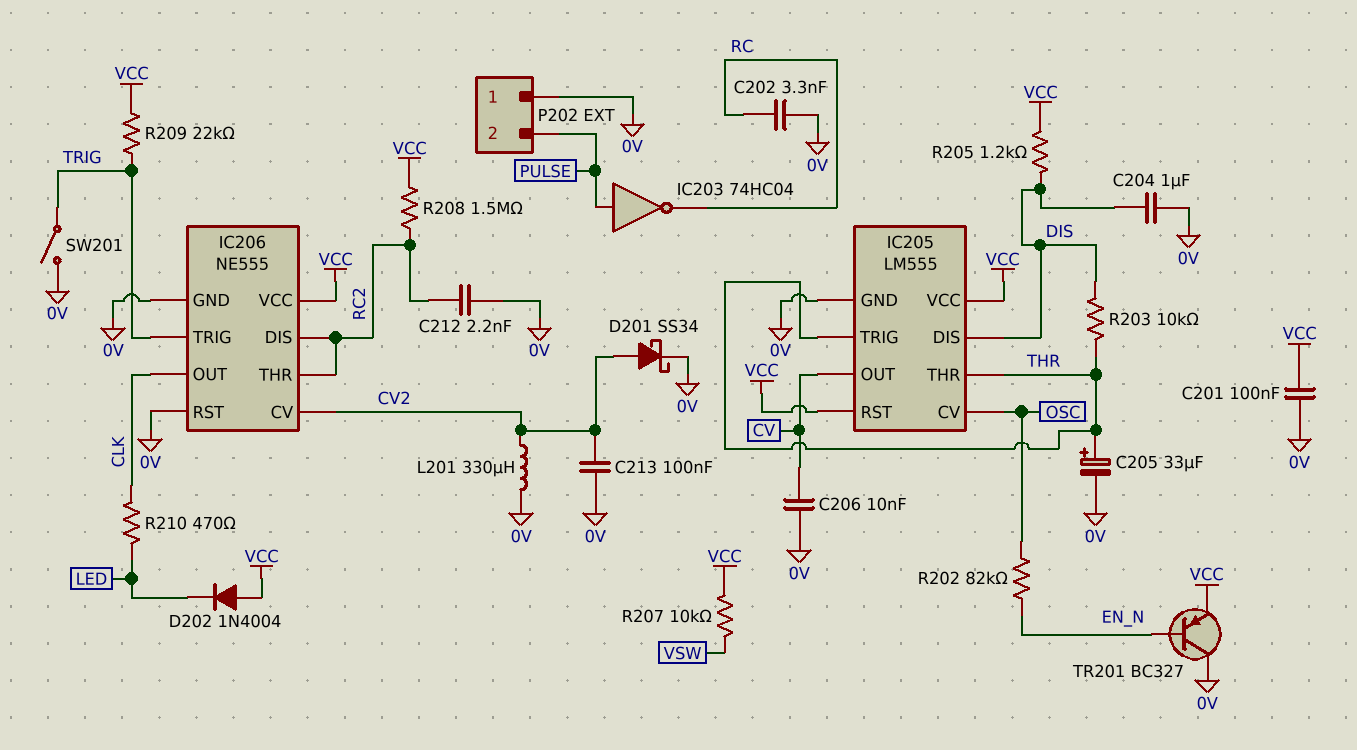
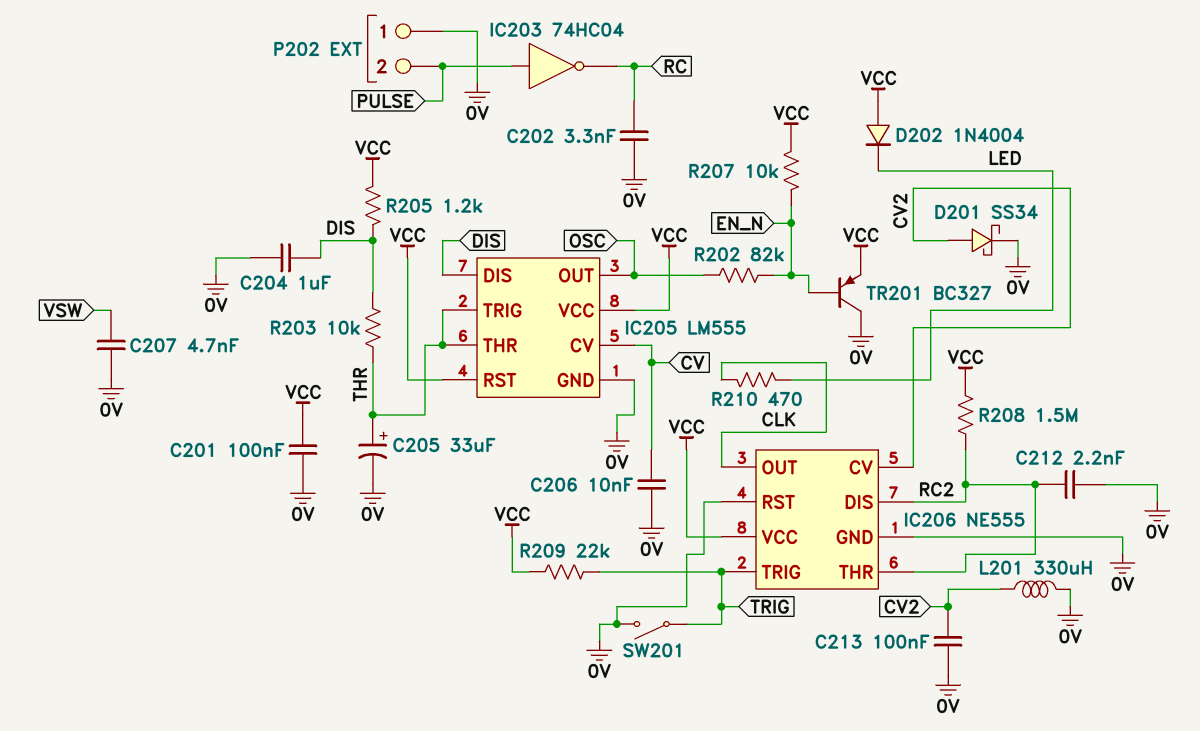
C207: none -> 4.7nF (0V, VSW)
IC205 pin CV: OSC -> CV
IC205 pin OUT: CV -> OSC
R207: 10k (VCC, VSW) -> 10k (EN_N, VCC)

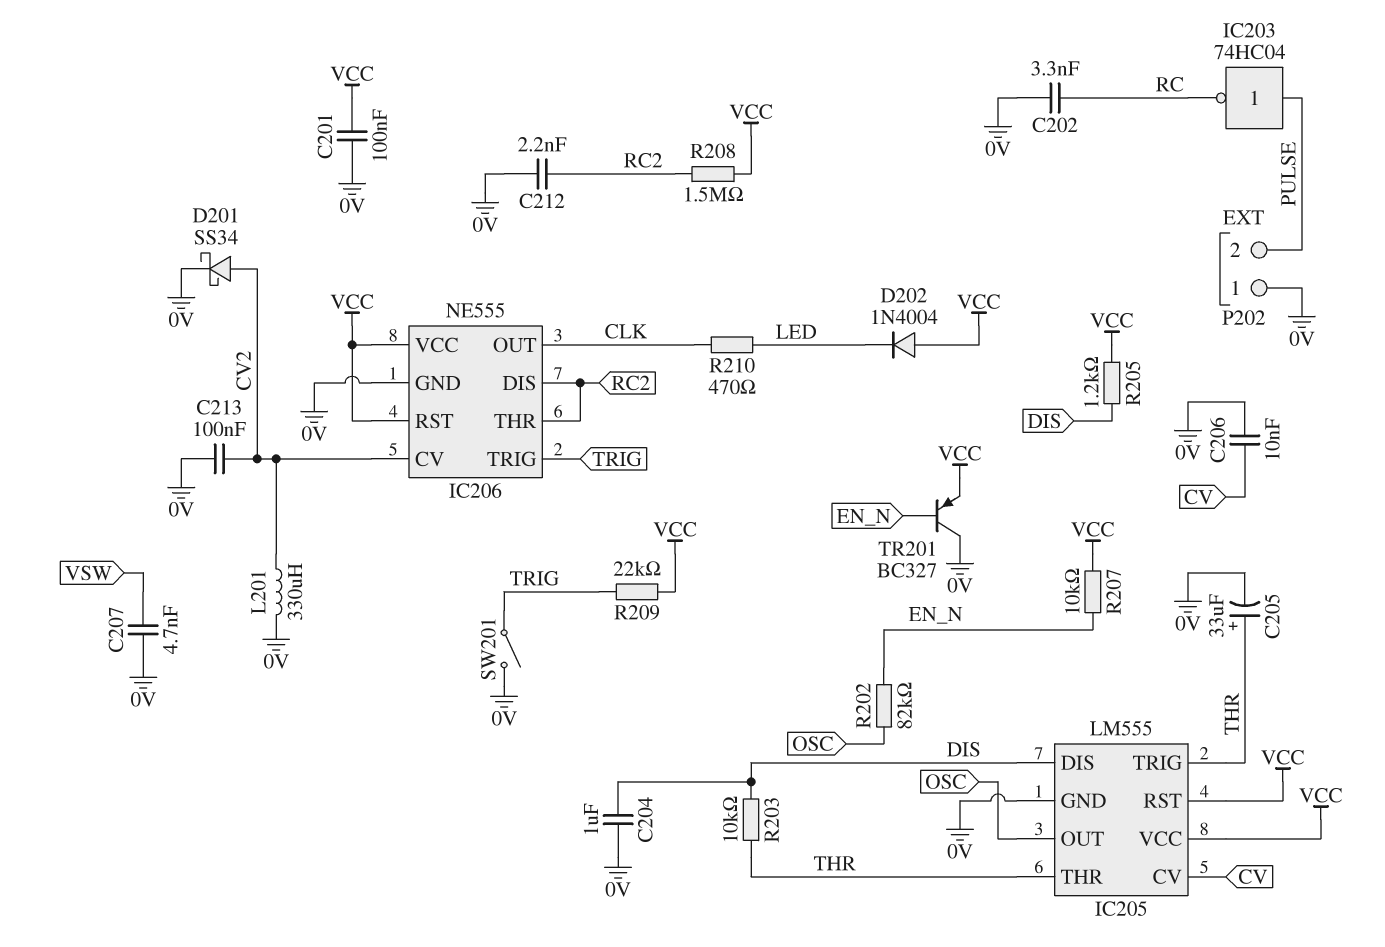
IC206 pin RST: 0V -> VCC

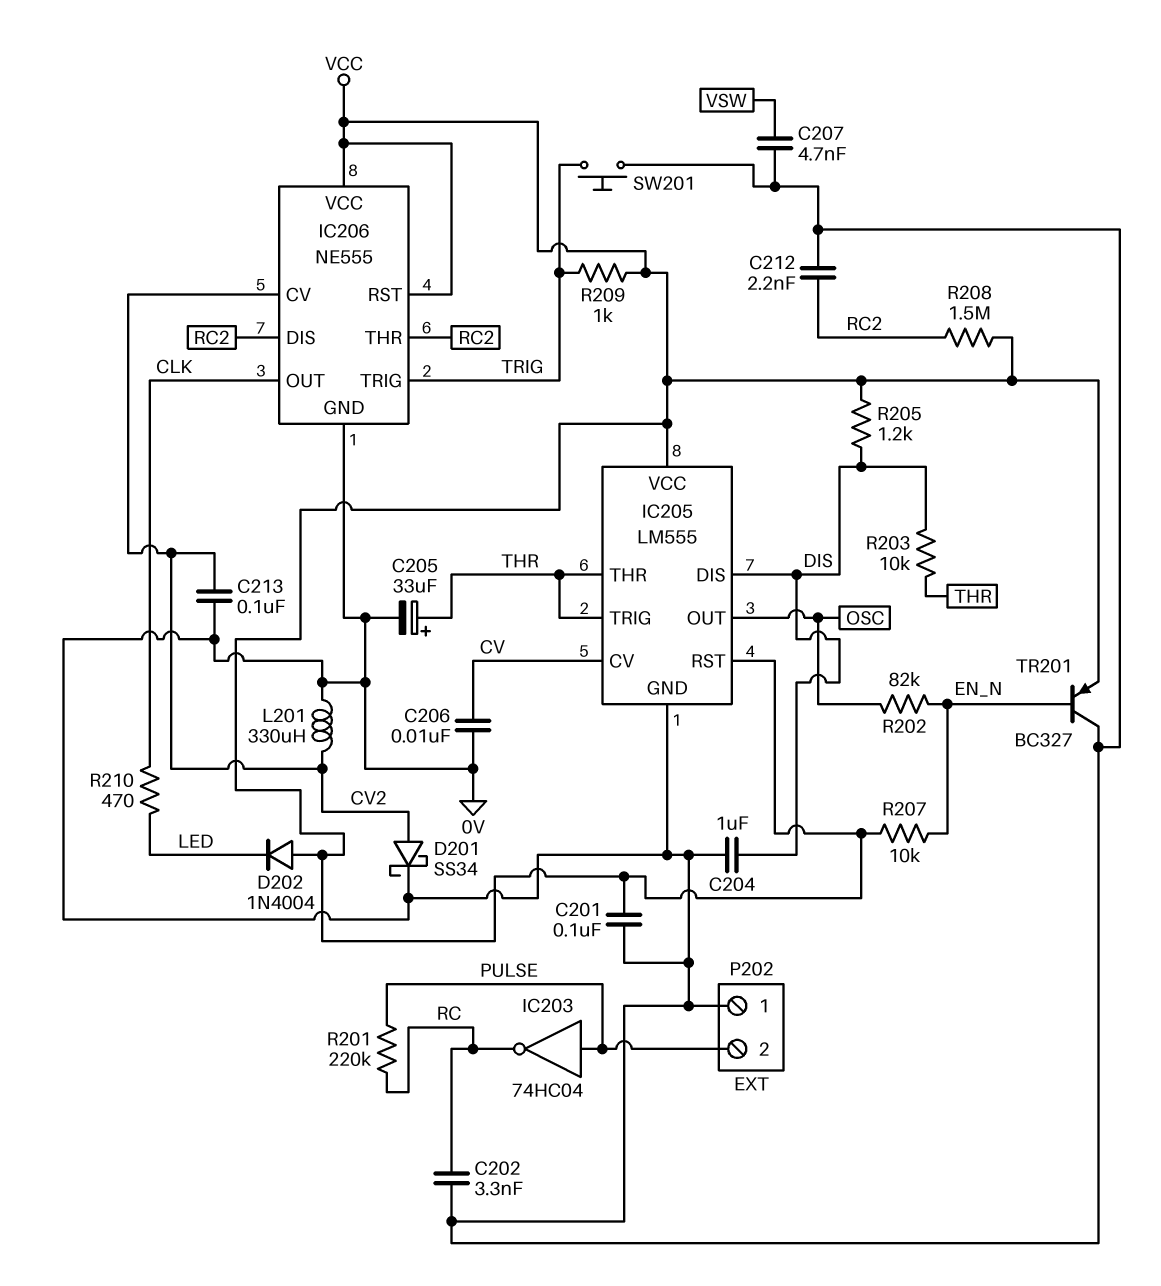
R201: none -> 220k (PULSE, RC)
R209: 22k (TRIG, VCC) -> 1k (TRIG, VCC)
SW201: switch (0V, TRIG) -> button (0V, TRIG)

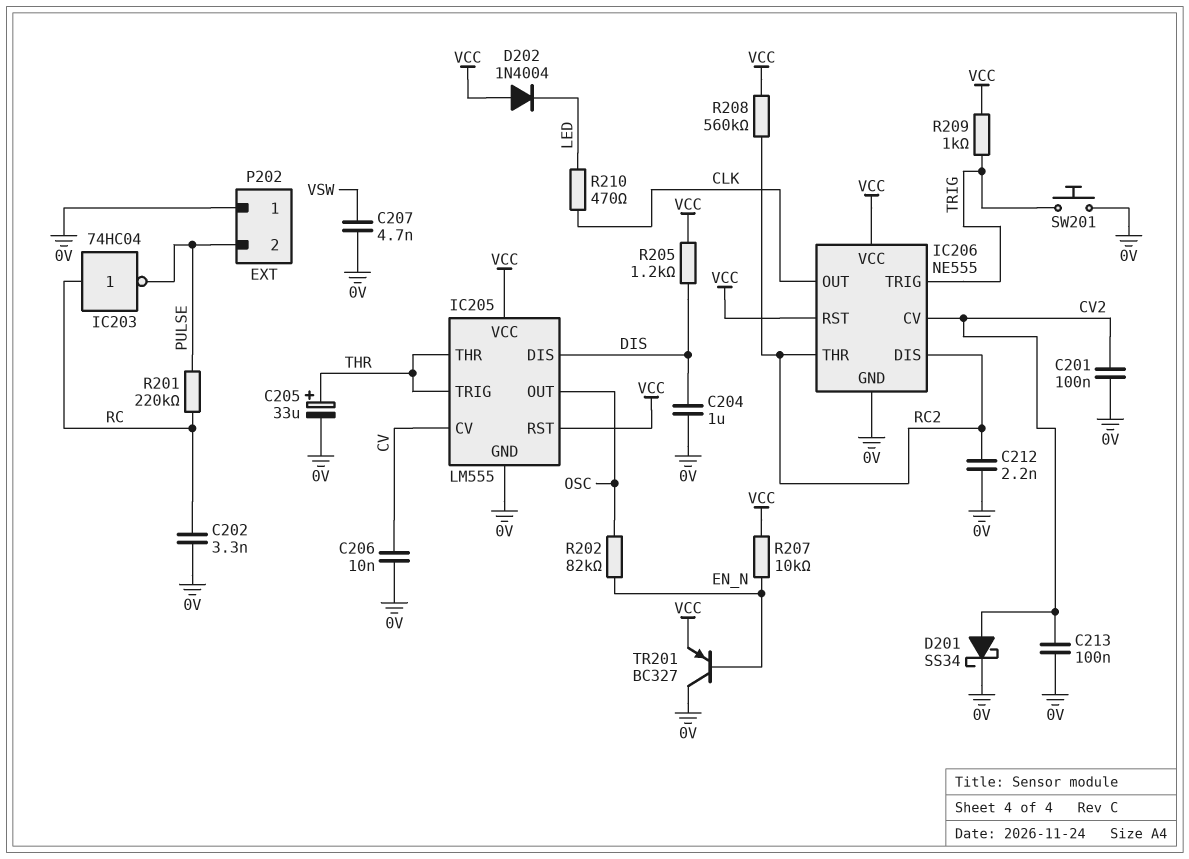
C201: 100nF (0V, VCC) -> 100nF (0V, CV2)
IC203: NOT 74HC04 (in PULSE, out RC) -> NOT 74HC04 (in RC, out PULSE)
L201: 330uH (0V, CV2) -> none
R203: 10k (DIS, THR) -> none
R208: 1.5M (RC2, VCC) -> 560k (RC2, VCC)

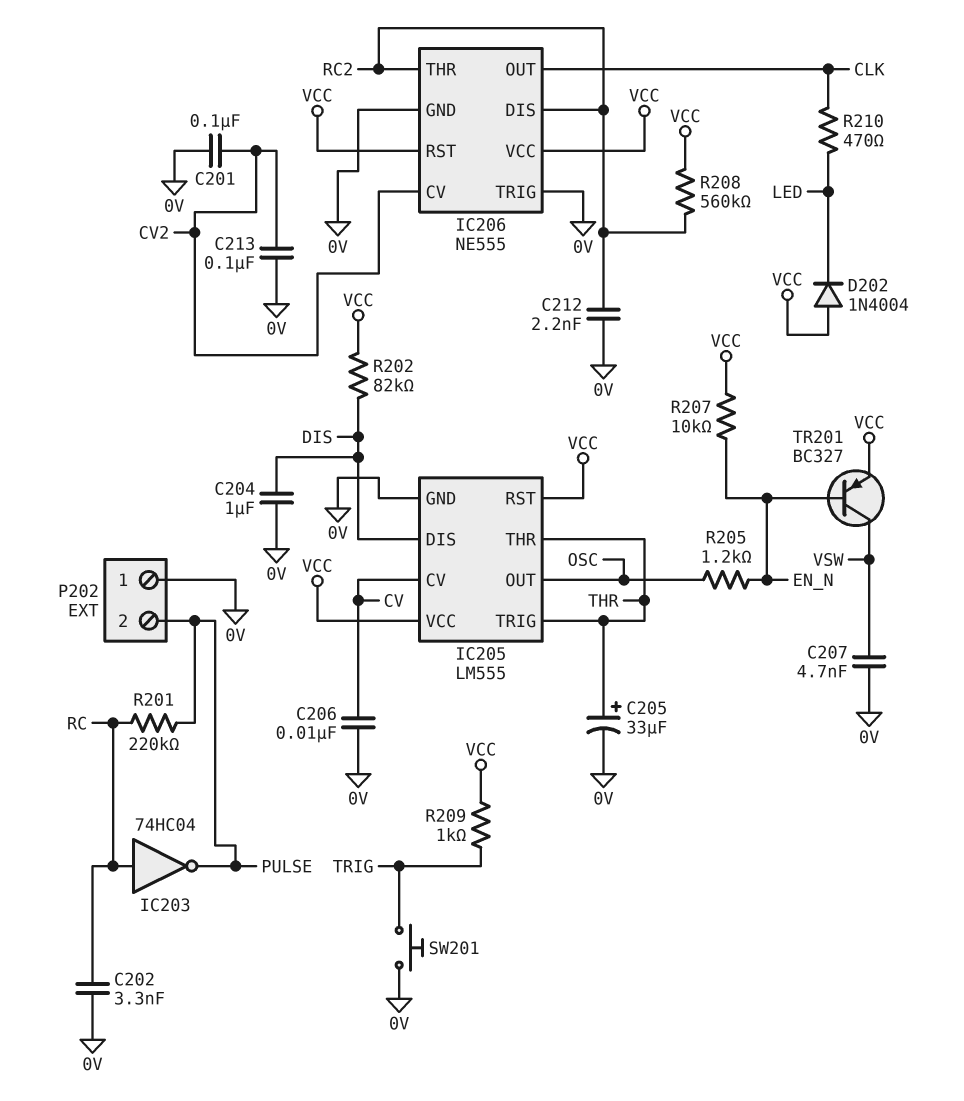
D201: schottky SS34 (A CV2, K 0V) -> none
IC206 pin TRIG: TRIG -> 0V
R202: 82k (EN_N, OSC) -> 82k (DIS, VCC)
R205: 1.2k (DIS, VCC) -> 1.2k (EN_N, OSC)
TR201: PNP BC327 (B EN_N, C 0V, E VCC) -> PNP BC327 (B EN_N, C VSW, E VCC)

